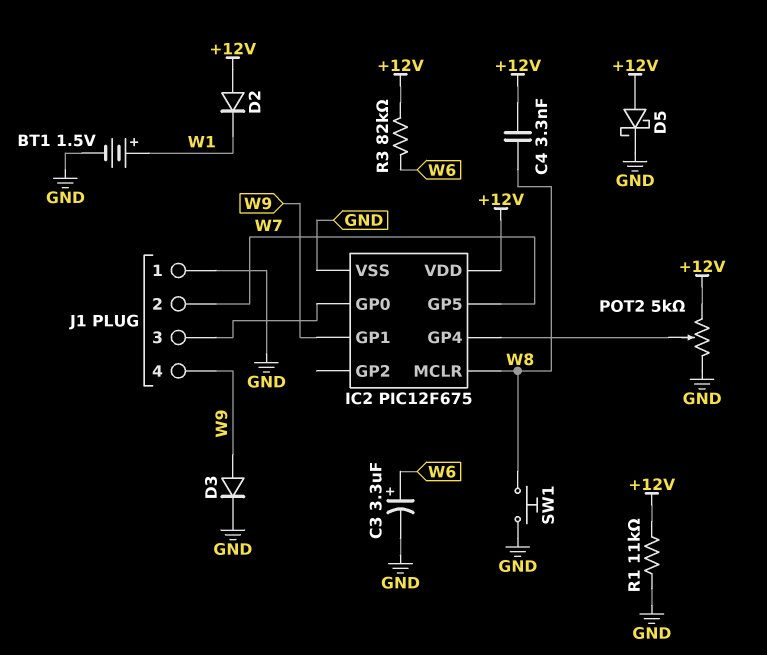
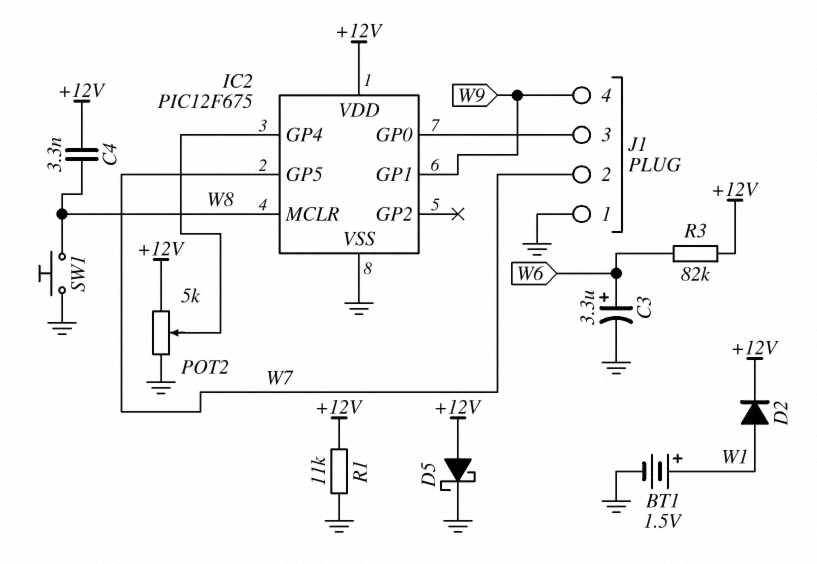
D2: diode (A +12V, K W1) -> diode (A W1, K +12V)
D3: diode (A W9, K GND) -> none

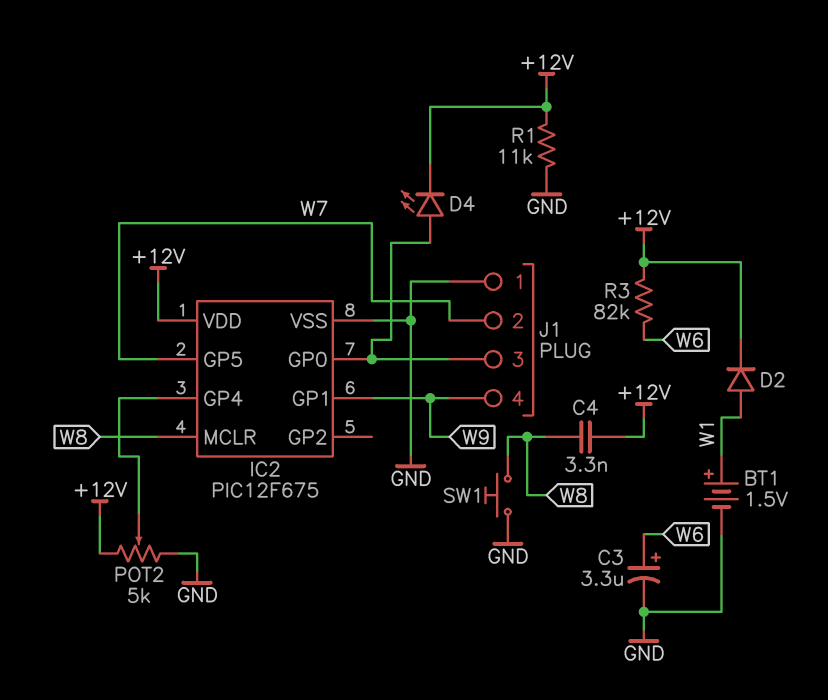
D4: none -> LED (A IC2/GP0, K +12V)
D5: schottky (A +12V, K GND) -> none

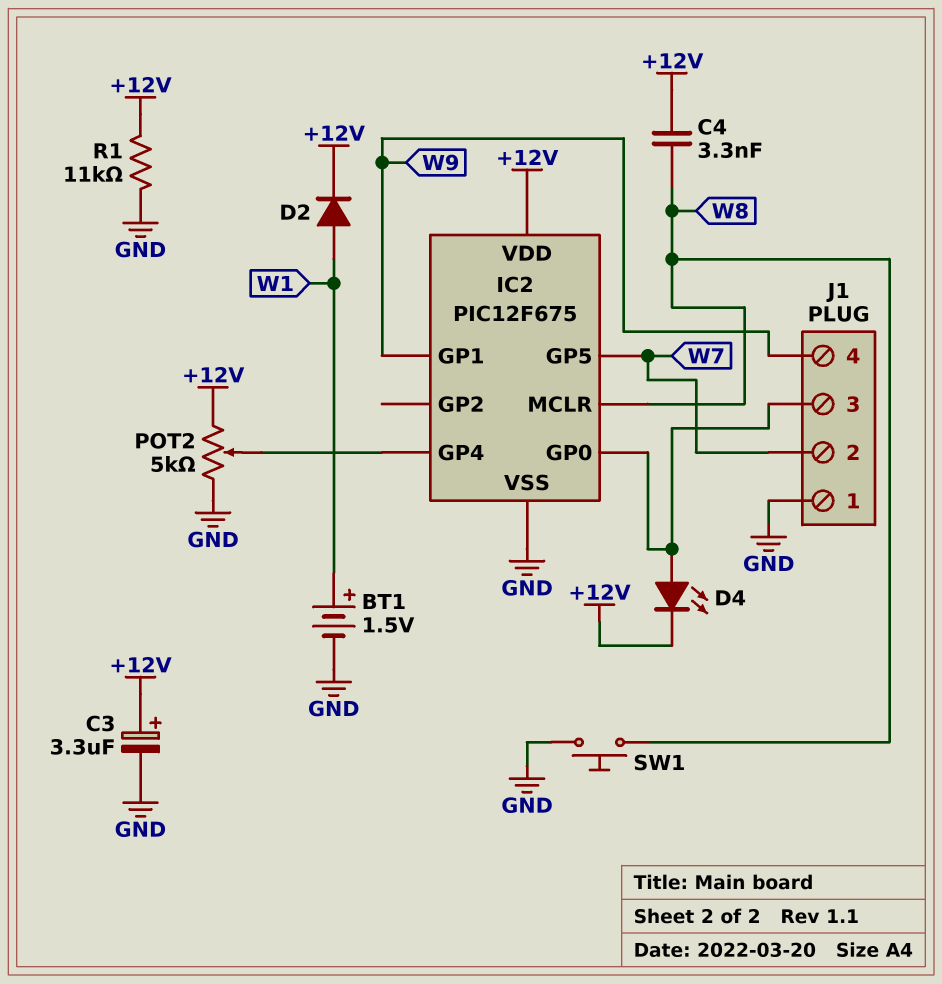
C3: 3.3uF (plus W6, minus GND) -> 3.3uF (plus +12V, minus GND)
R3: 82k (+12V, W6) -> none

